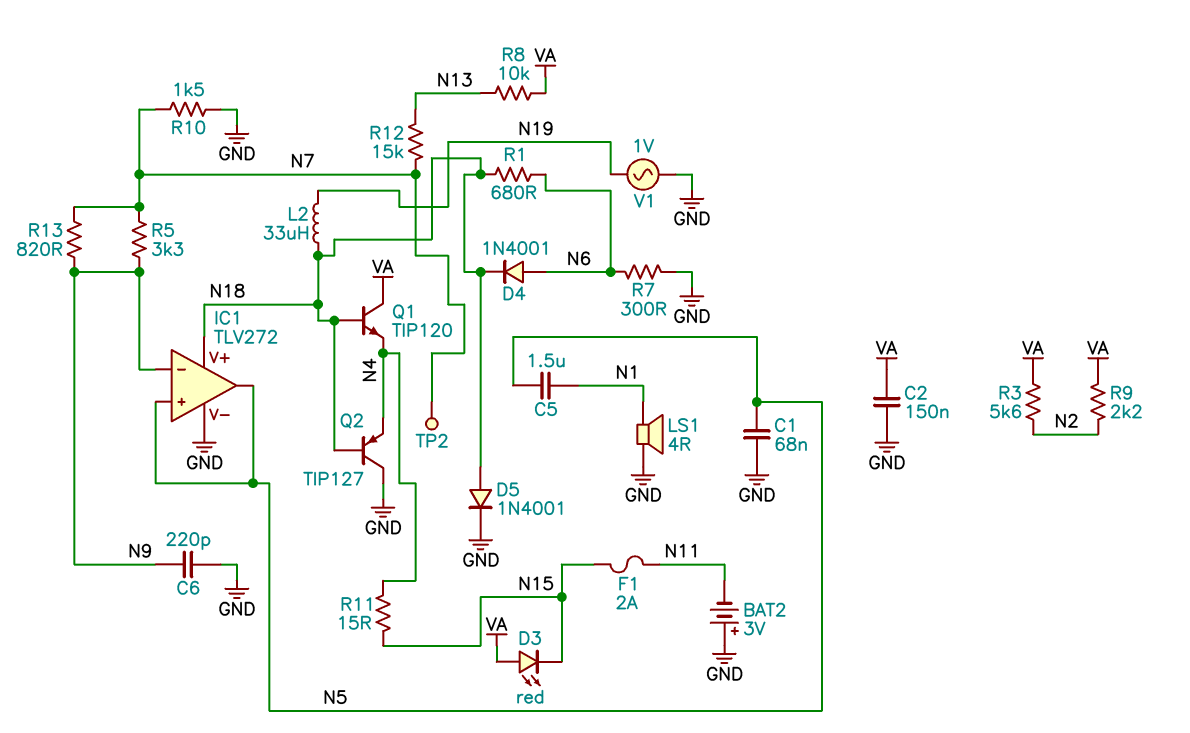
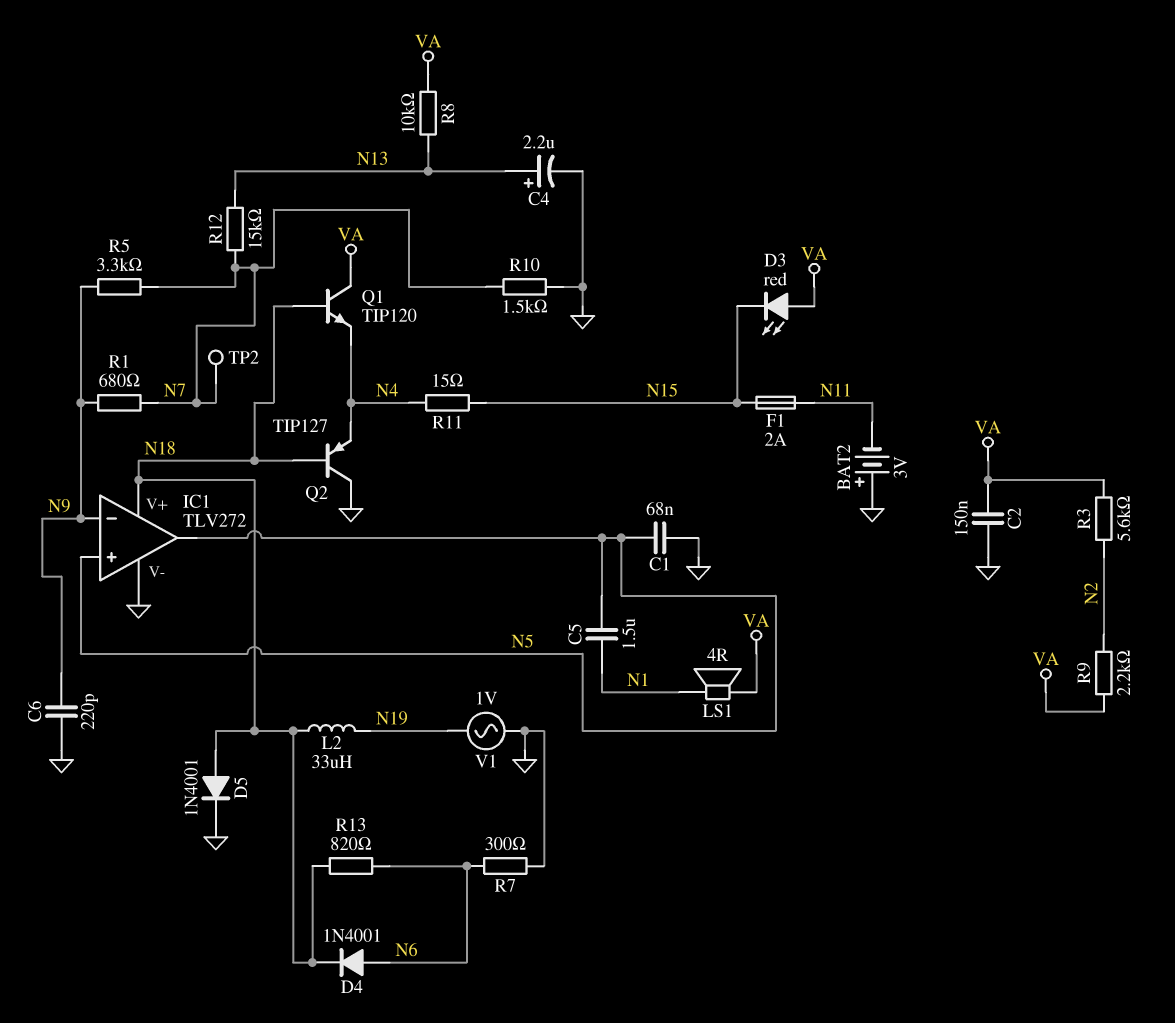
C4: none -> 2.2uF (plus N13, minus GND)
LS1: speaker 4R (GND, N1) -> speaker 4R (N1, VA)
R1: 680 (N6, N18) -> 680 (N7, N9)
R13: 820 (N7, N9) -> 820 (N6, N18)

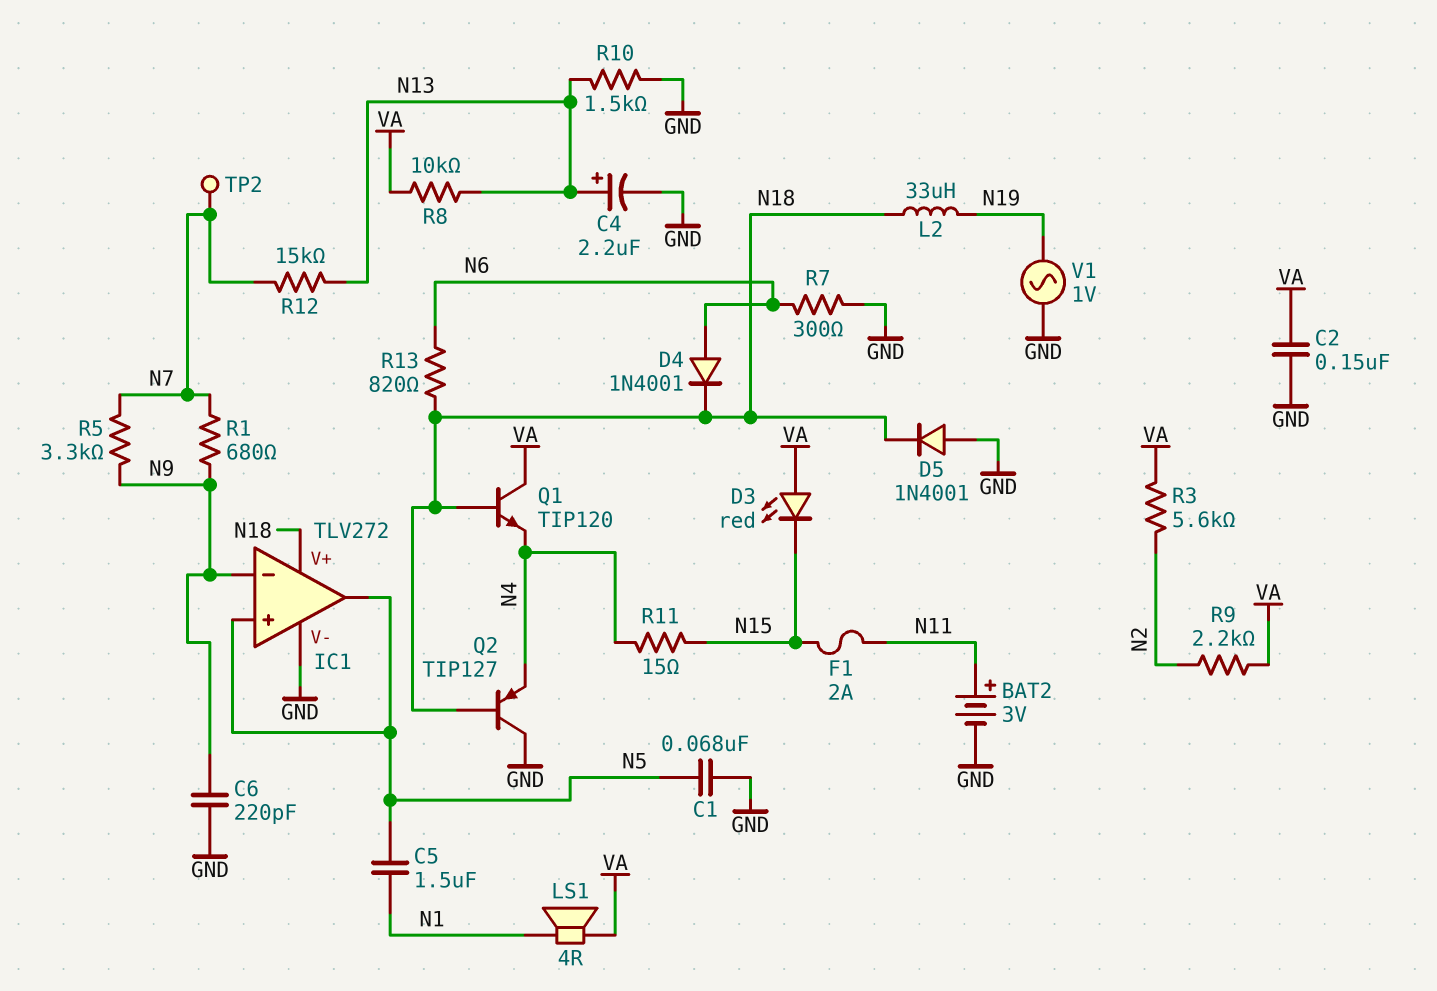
BAT2: 3V (plus GND, minus N11) -> 3V (plus N11, minus GND)
D5: diode 1N4001 (A N18, K GND) -> diode 1N4001 (A GND, K N18)
R10: 1.5k (GND, N7) -> 1.5k (GND, N13)

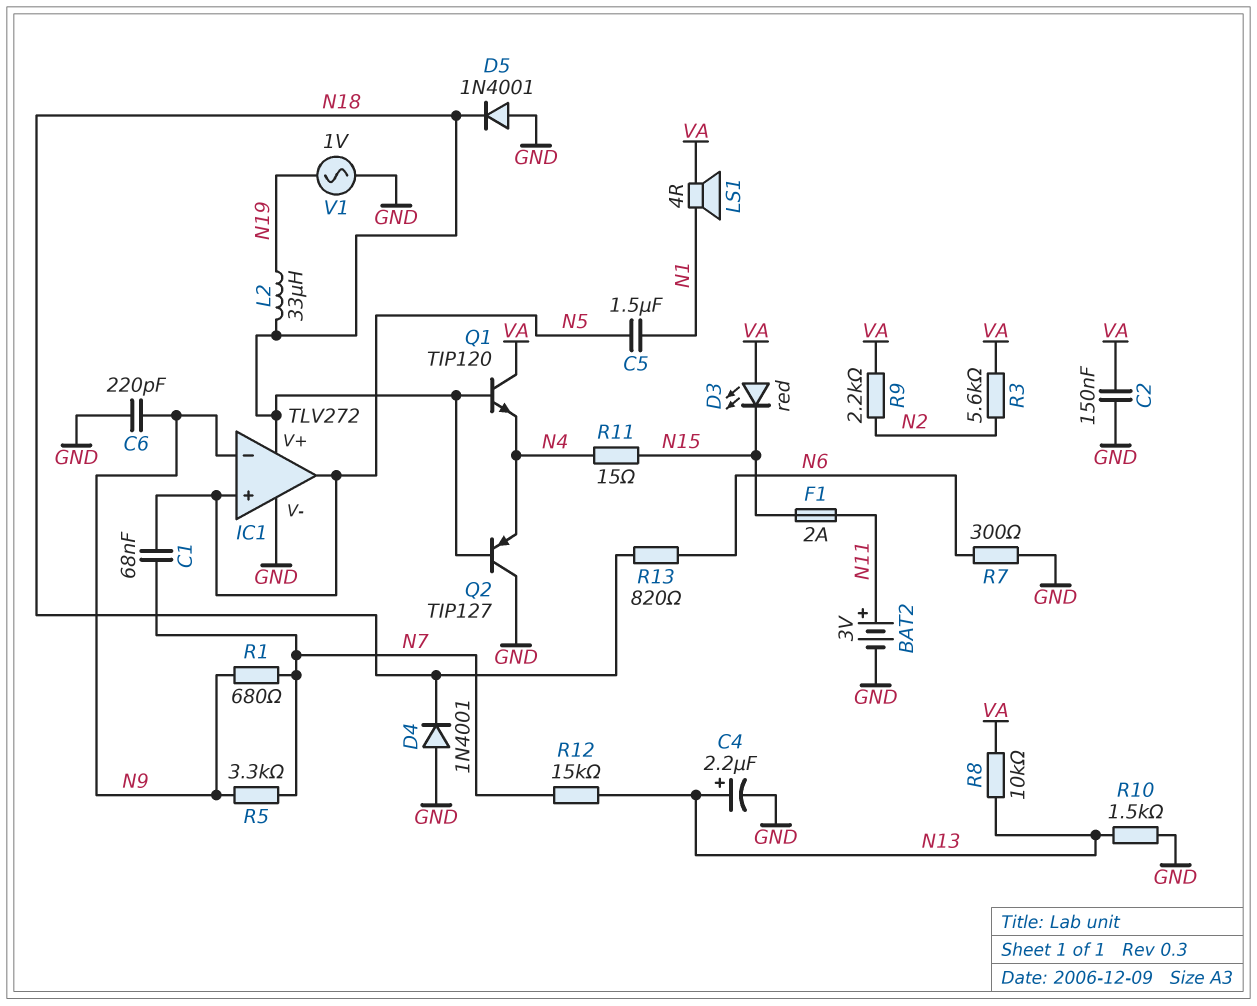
C1: 68nF (GND, N5) -> 68nF (N5, N7)
D4: diode 1N4001 (A N6, K N18) -> diode 1N4001 (A GND, K N18)
TP2: test point (N7) -> none

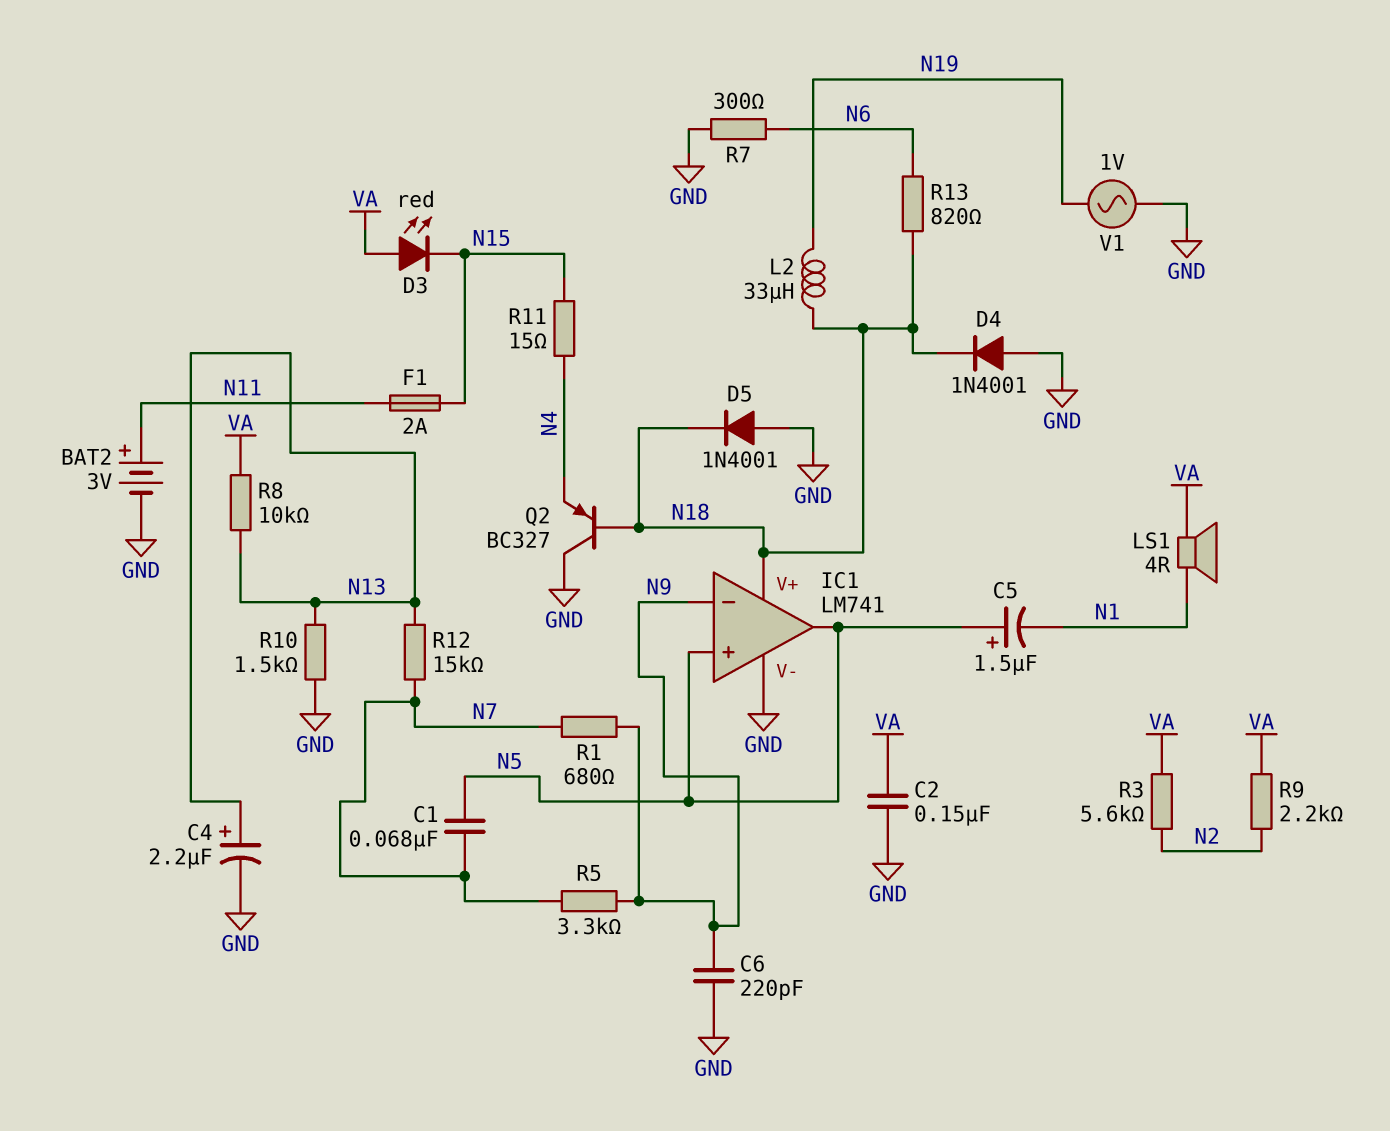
C5: 1.5uF (N1, N5) -> 1.5uF (plus N5, minus N1)
IC1: TLV272 -> LM741
Q1: NPN TIP120 (B N18, C VA, E N4) -> none
Q2: PNP TIP127 (B N18, C GND, E N4) -> PNP BC327 (B N18, C GND, E N4)

